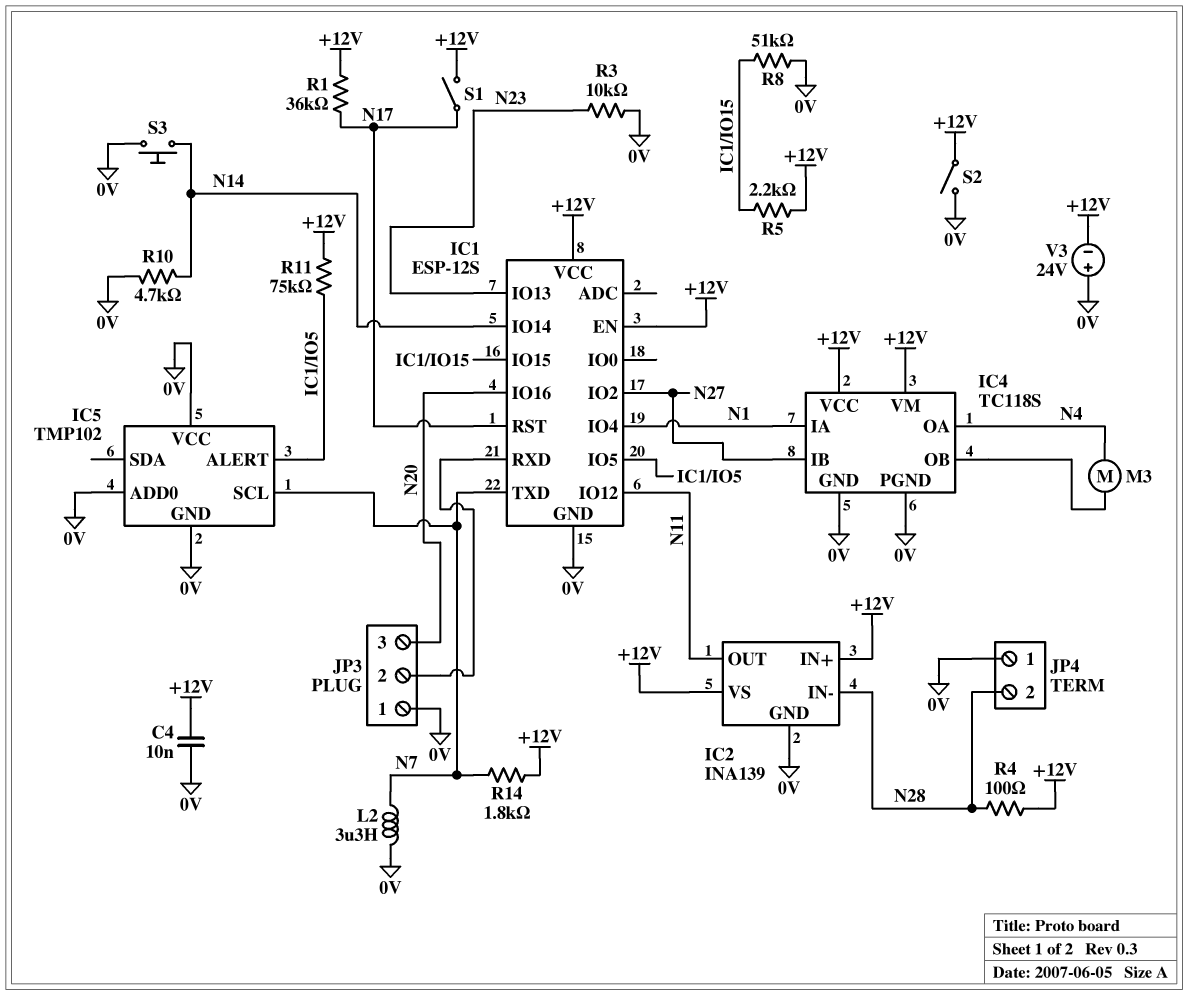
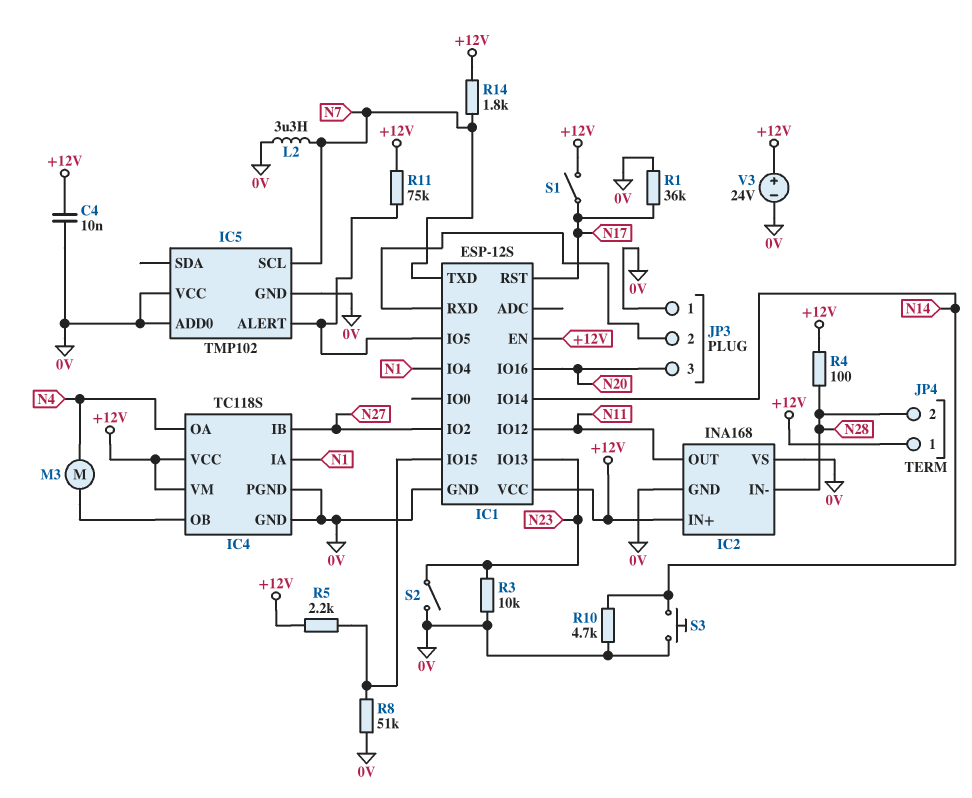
IC2: INA139 -> INA168
IC2 pin VS: +12V -> 0V
JP4 pin 1: 0V -> +12V
R1: 36k (+12V, N17) -> 36k (0V, N17)
S2: switch (+12V, 0V) -> switch (0V, N23)
V3: 24V (plus 0V, minus +12V) -> 24V (plus +12V, minus 0V)

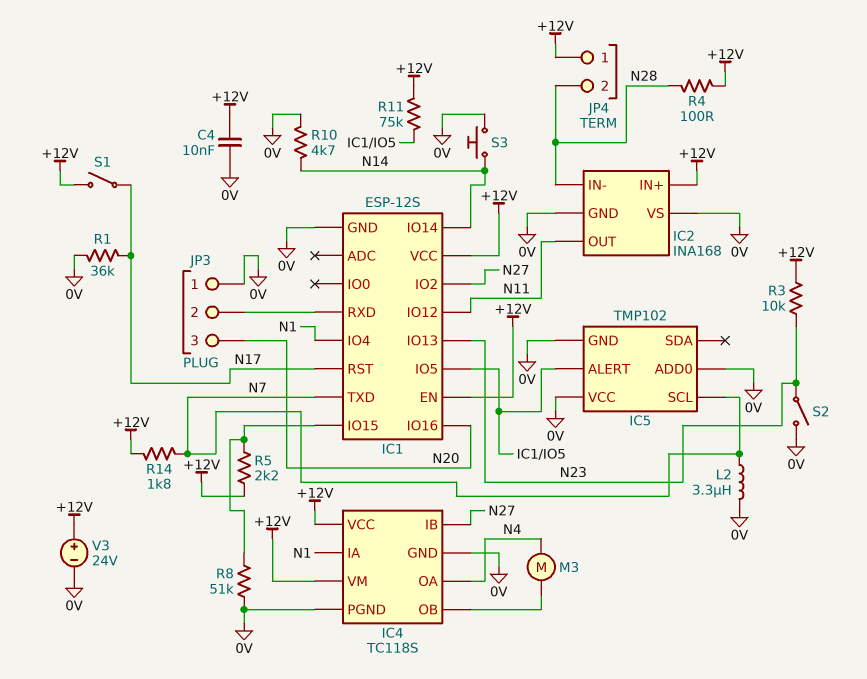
R3: 10k (0V, N23) -> 10k (+12V, N23)

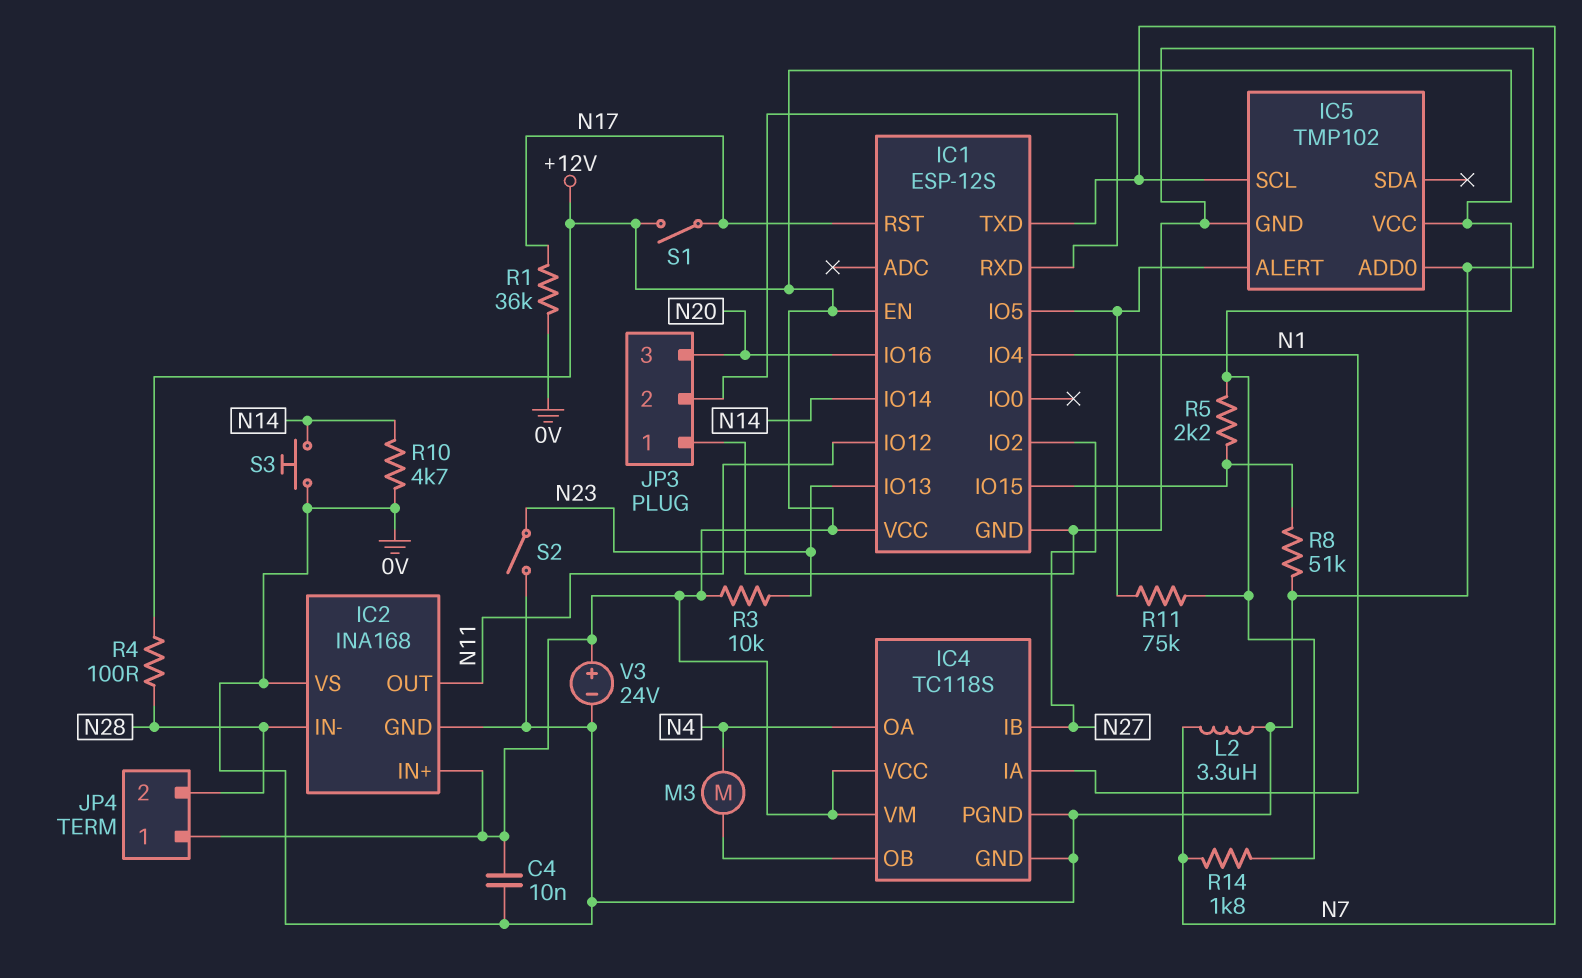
IC5 pin VCC: 0V -> +12V

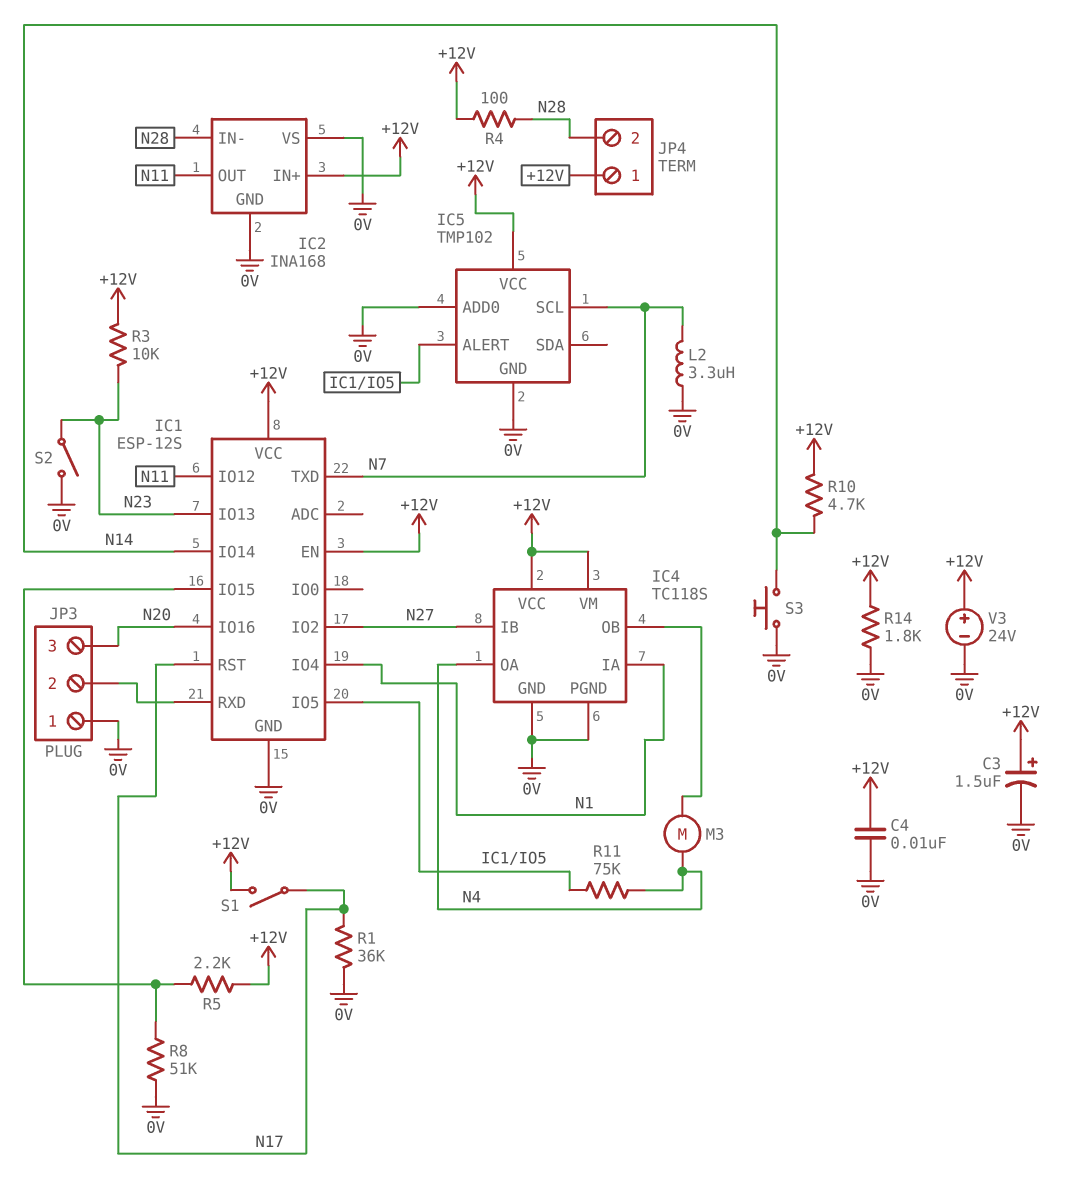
C3: none -> 1.5uF (plus +12V, minus 0V)
R10: 4.7k (0V, N14) -> 4.7k (+12V, N14)
R11: 75k (+12V, IC1/IO5) -> 75k (IC1/IO5, N4)
R14: 1.8k (+12V, N7) -> 1.8k (+12V, 0V)

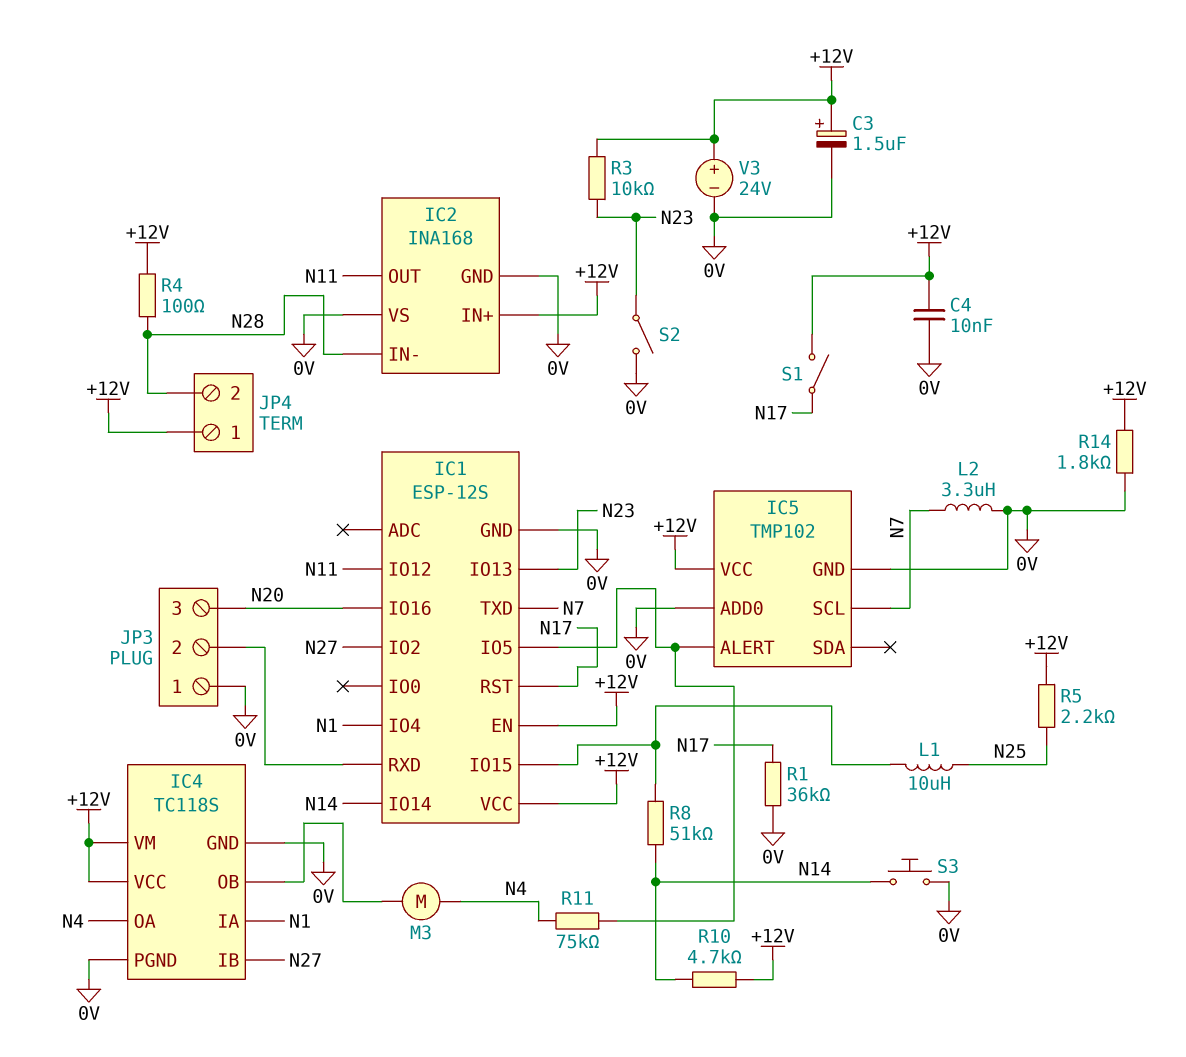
L1: none -> 10uH (IC1/IO15, N25)
R5: 2.2k (+12V, IC1/IO15) -> 2.2k (+12V, N25)
R8: 51k (0V, IC1/IO15) -> 51k (IC1/IO15, N14)

